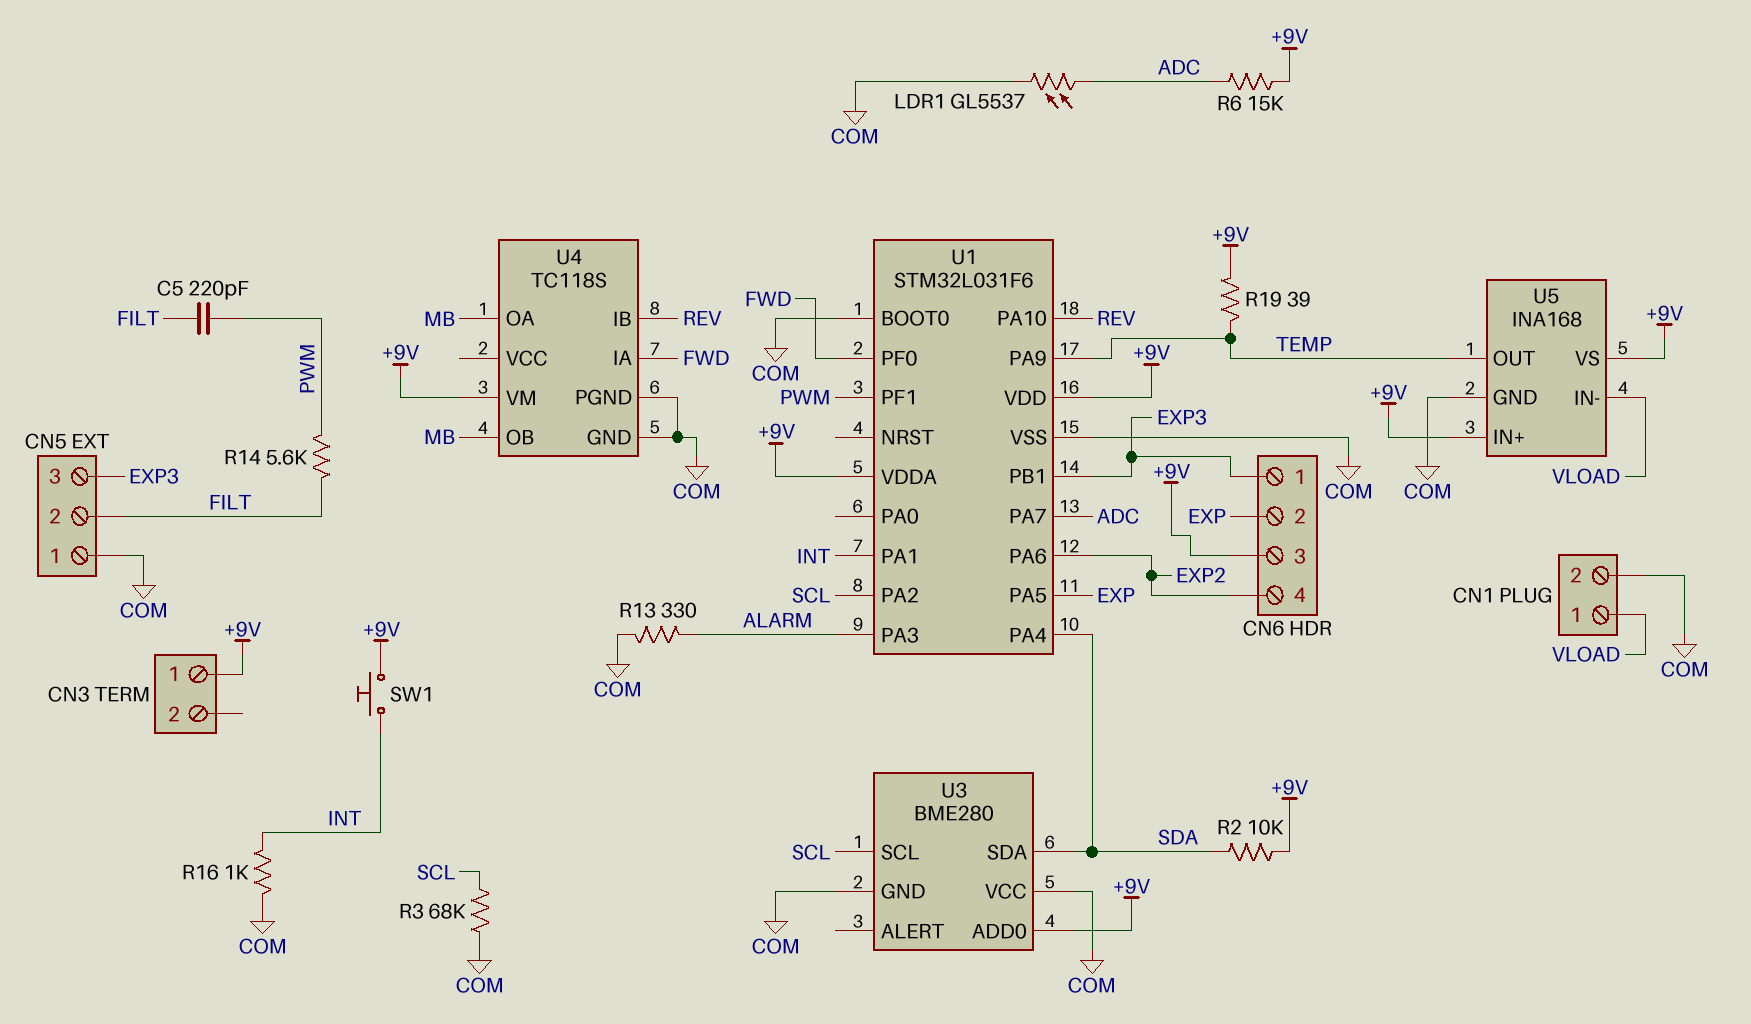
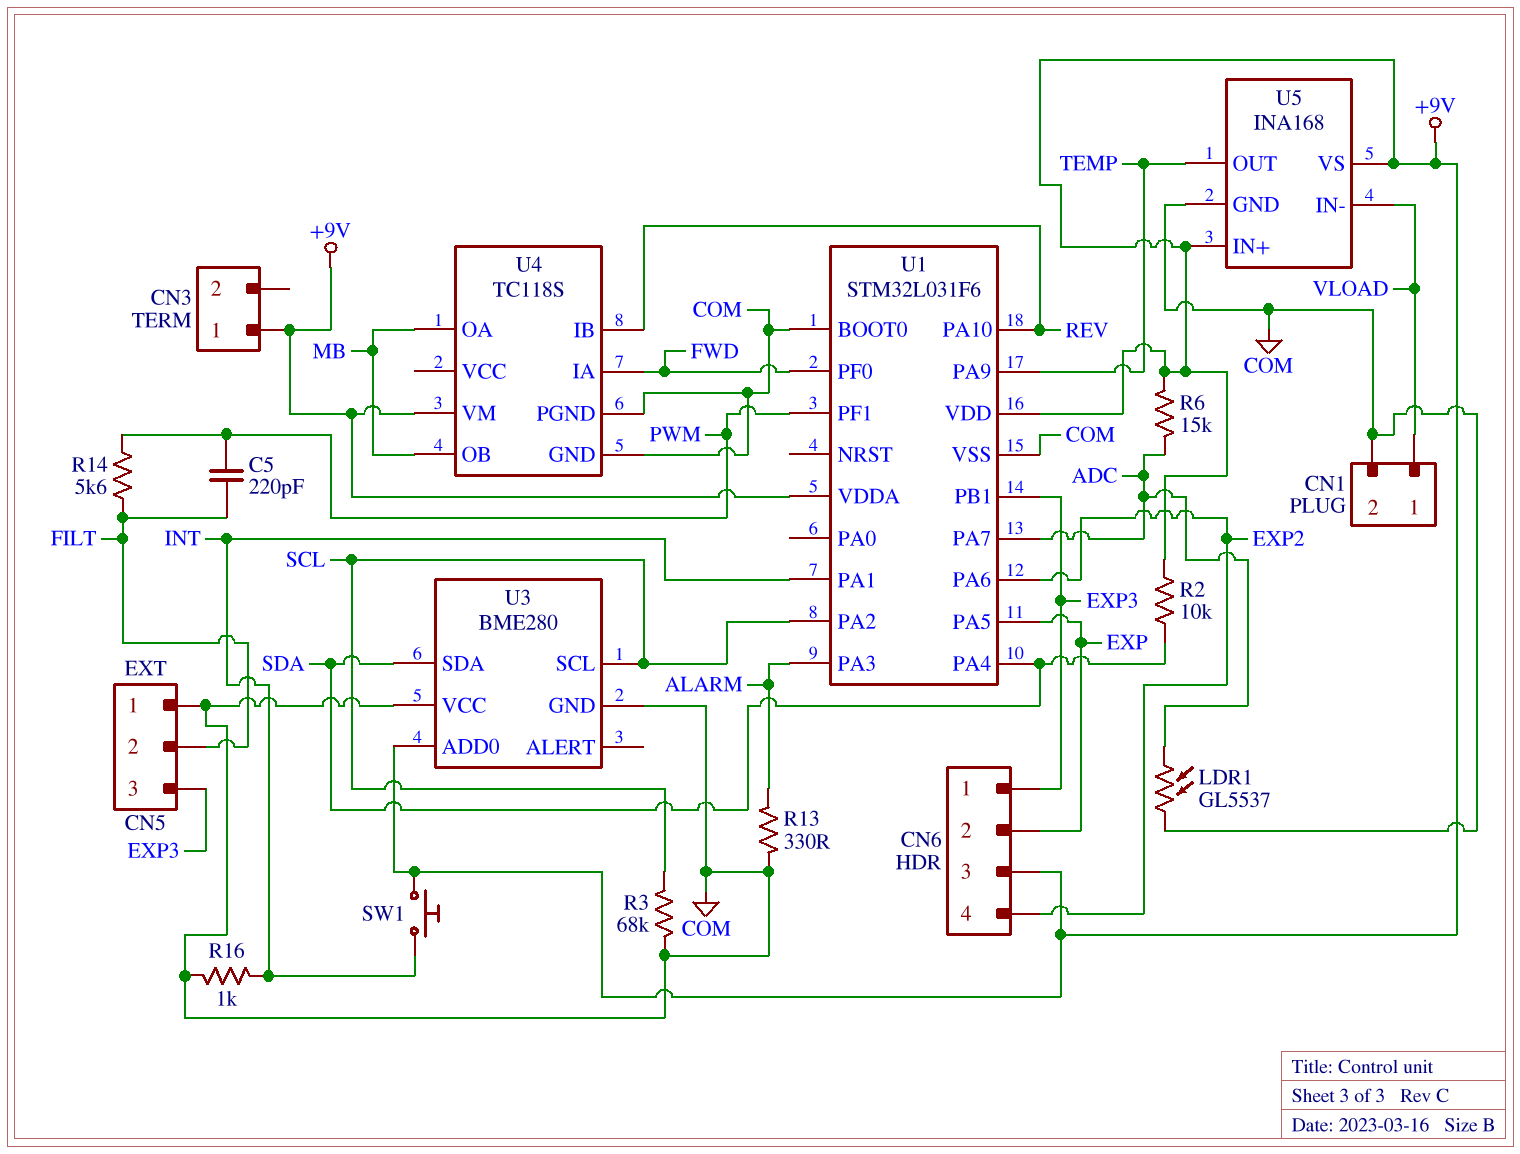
R19: 39 (+9V, TEMP) -> none

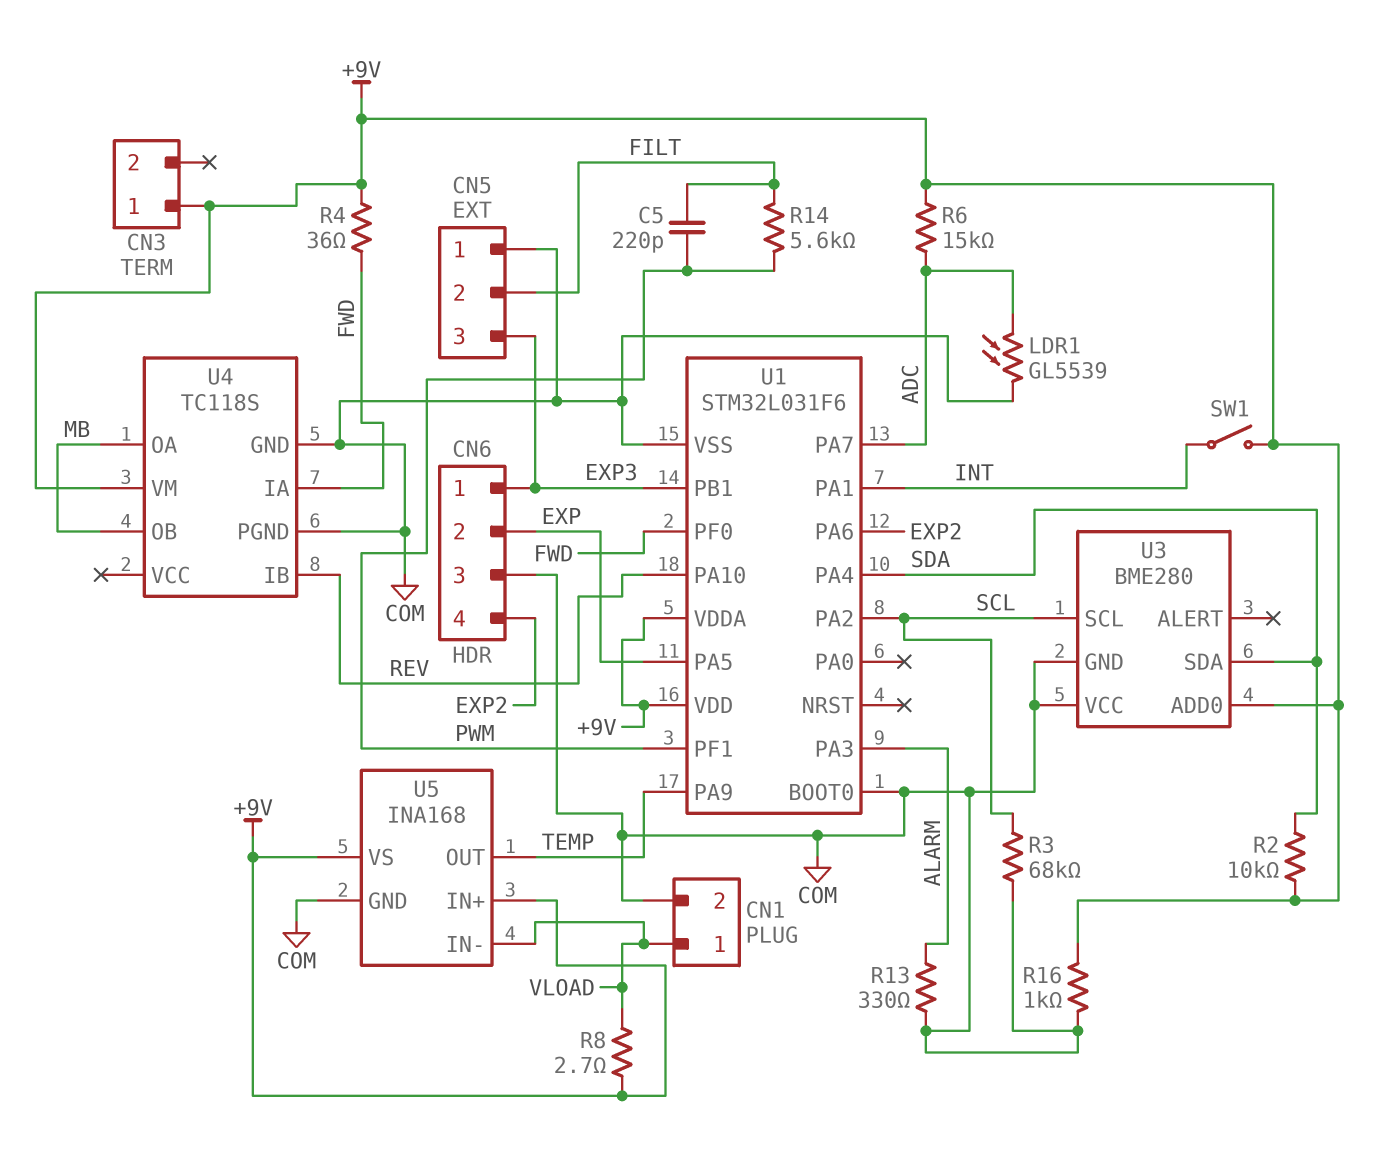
CN6 pin 3: +9V -> COM
LDR1: GL5537 (ADC, COM) -> GL5539 (ADC, COM)
R4: none -> 36 (+9V, FWD)
R8: none -> 2.7 (+9V, VLOAD)
R16: 1k (COM, INT) -> 1k (+9V, COM)
SW1: button (+9V, INT) -> switch (+9V, INT)

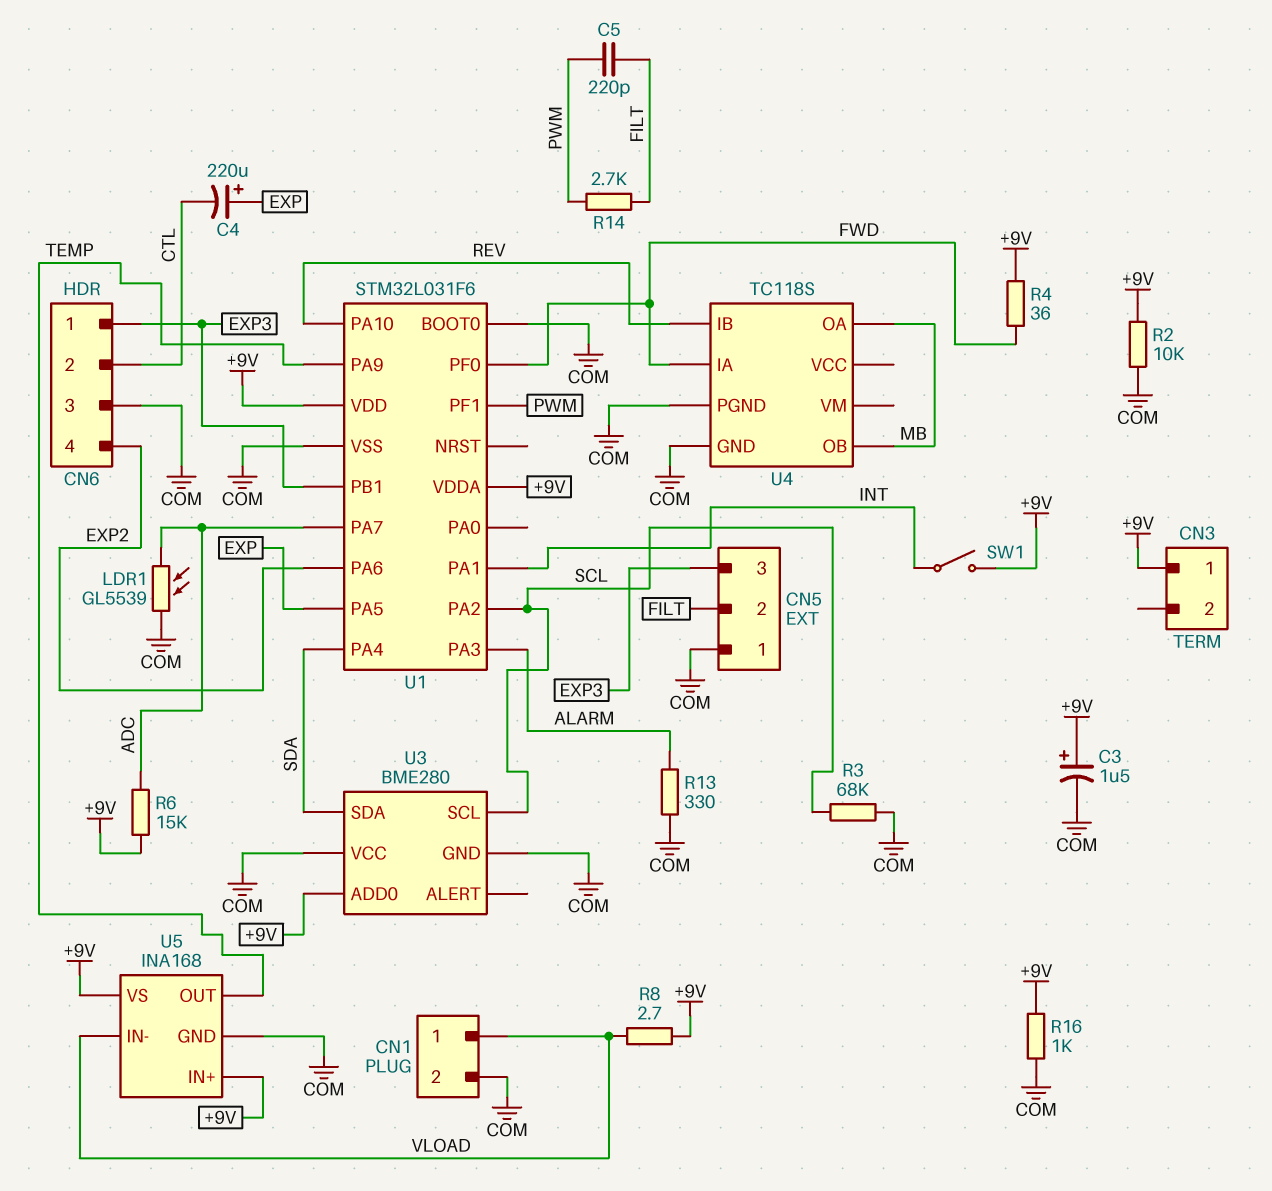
C3: none -> 1.5uF (plus +9V, minus COM)
C4: none -> 220uF (plus EXP, minus CTL)
CN6 pin 2: EXP -> CTL
R2: 10k (+9V, SDA) -> 10k (+9V, COM)
R14: 5.6k (FILT, PWM) -> 2.7k (FILT, PWM)
U4 pin VM: +9V -> none

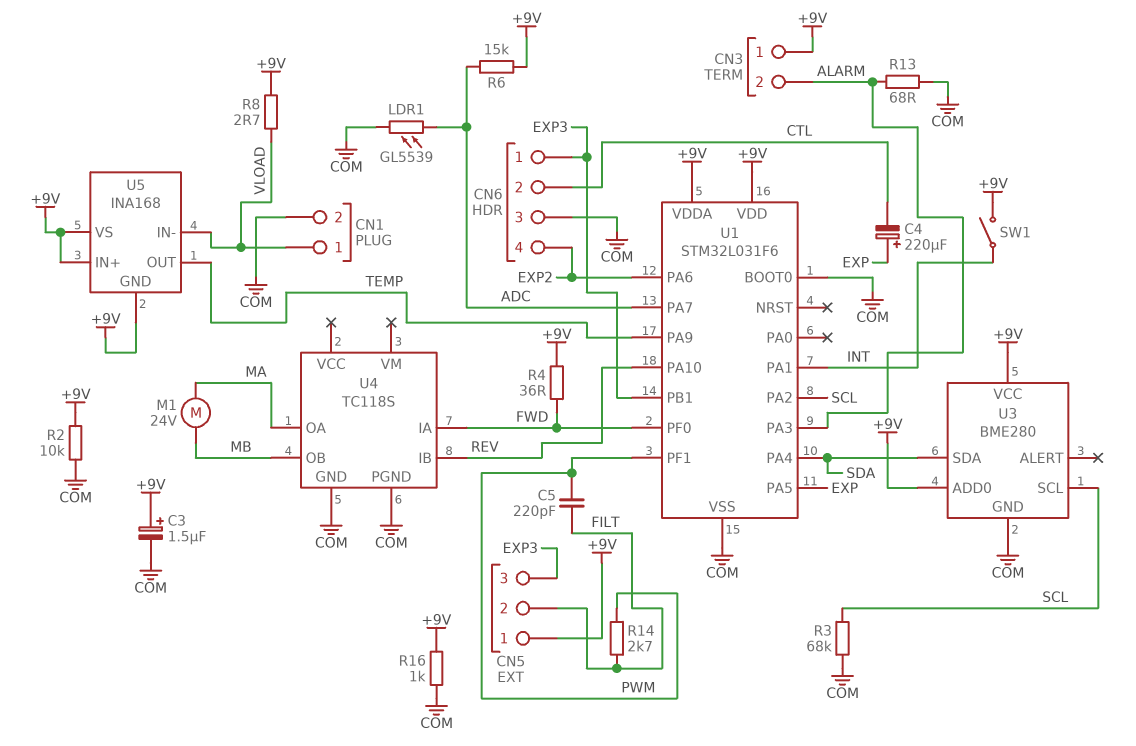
CN3 pin 2: none -> ALARM
CN5 pin 1: COM -> +9V
M1: none -> motor 24V (MA, MB)
R13: 330 (ALARM, COM) -> 68 (ALARM, COM)
U3 pin VCC: COM -> +9V
U4 pin OA: MB -> MA
U5 pin GND: COM -> +9V

